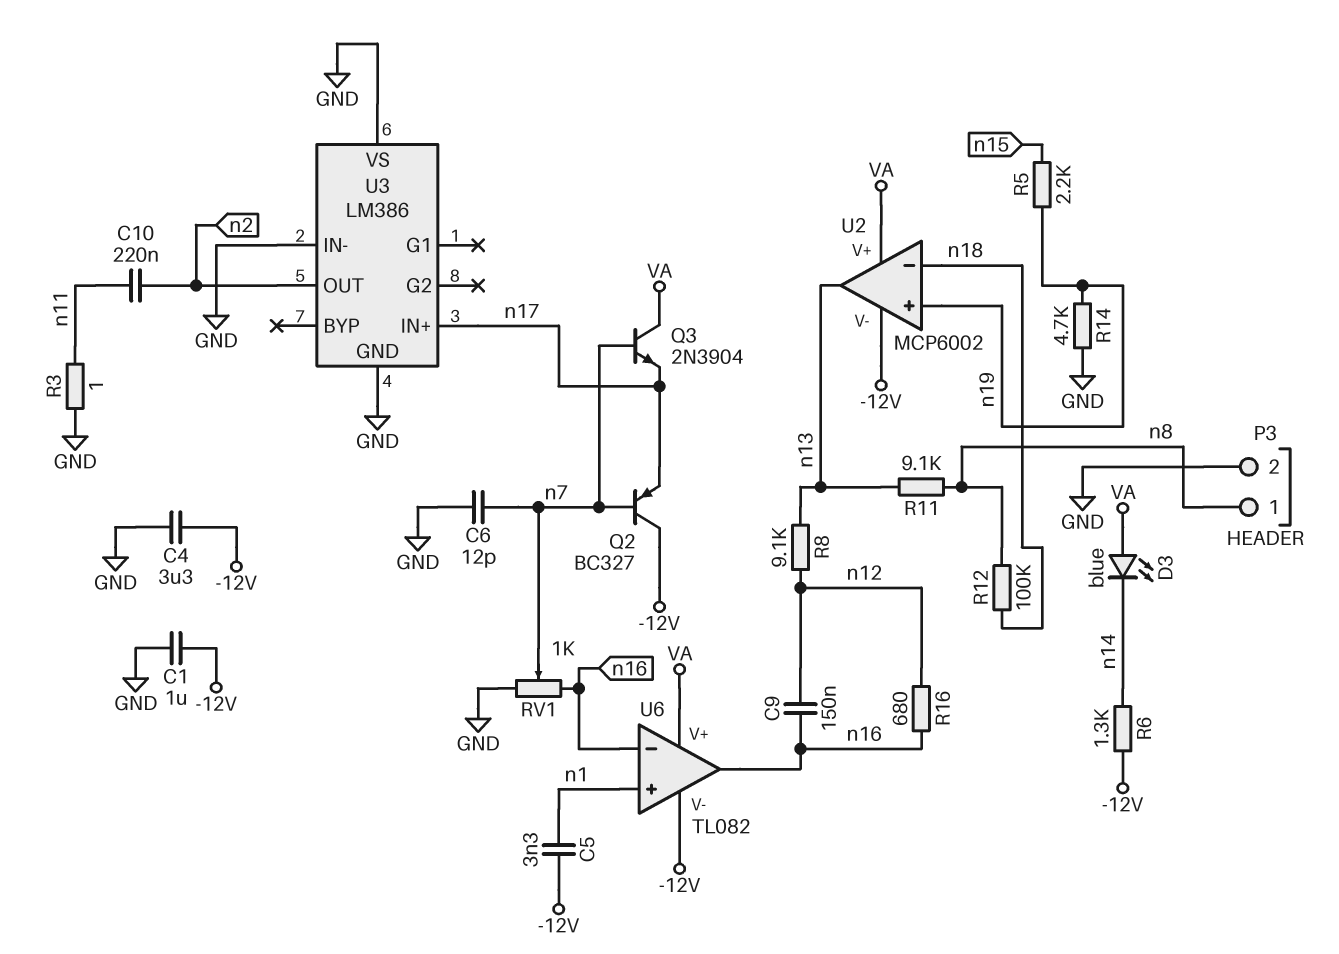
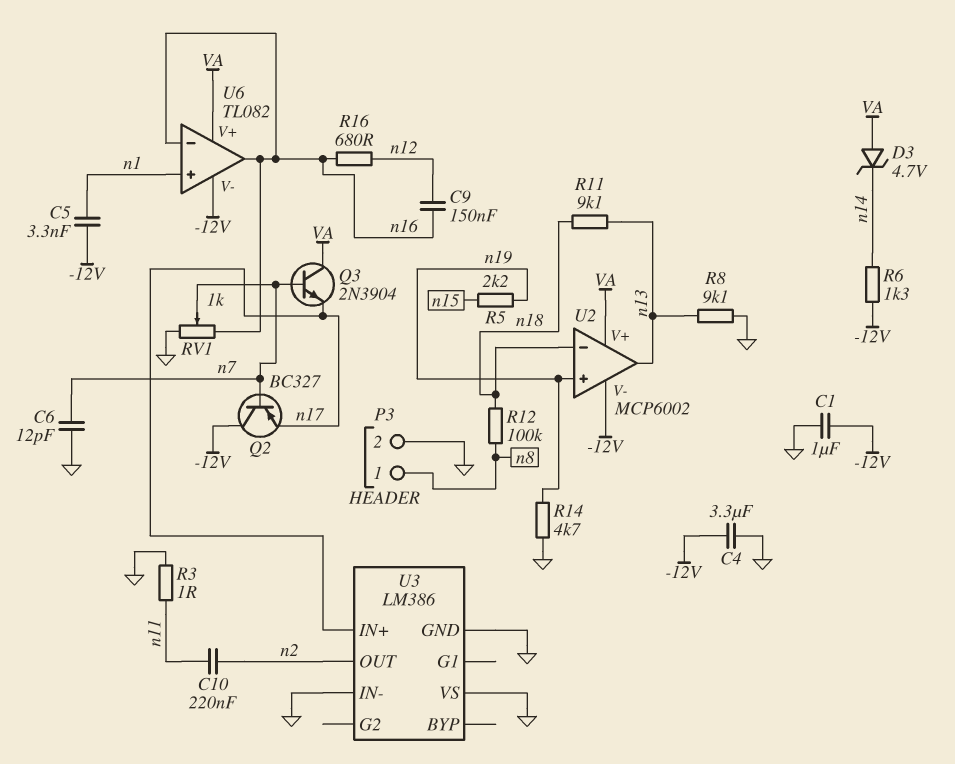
D3: LED blue (A VA, K n14) -> zener 4.7V (A VA, K n14)
R8: 9.1k (n12, n13) -> 9.1k (GND, n13)
R11: 9.1k (n8, n13) -> 9.1k (n13, n18)

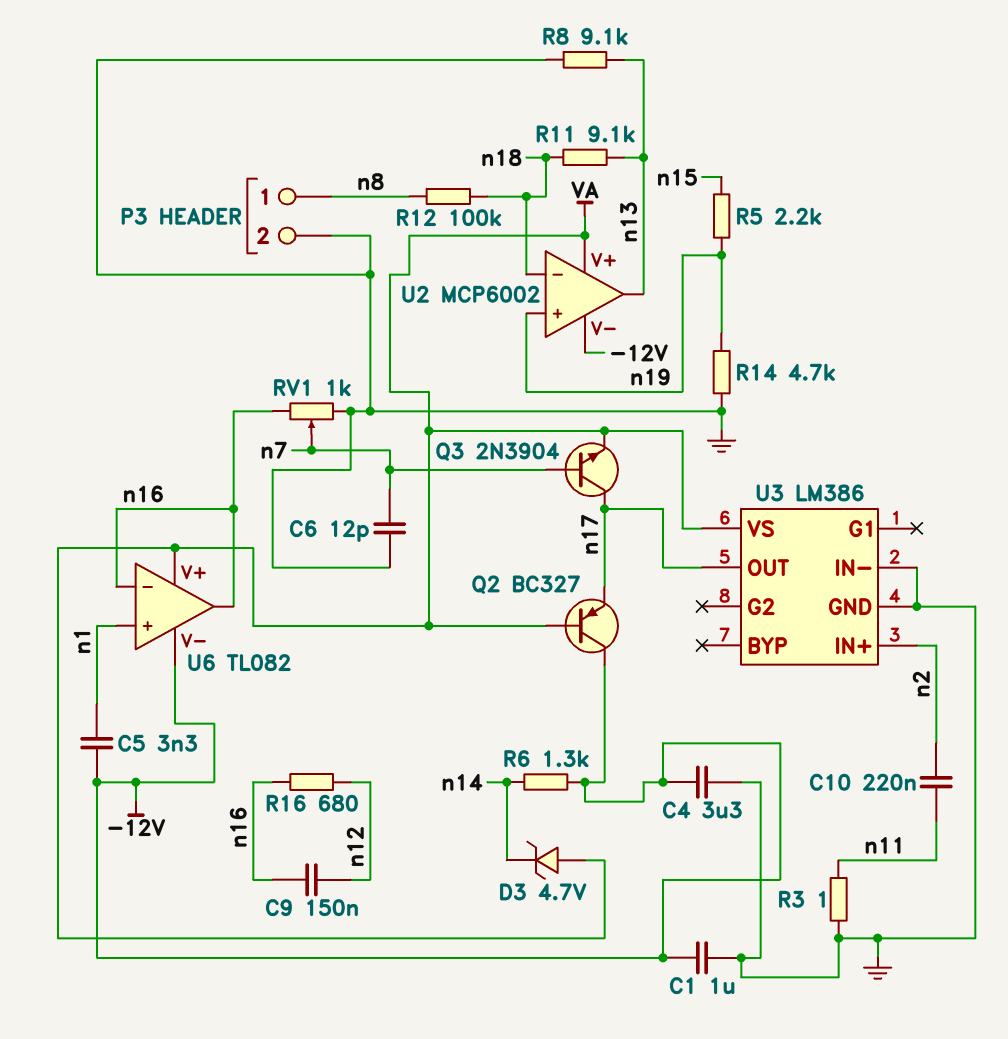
Q2: PNP BC327 (B n7, C -12V, E n17) -> PNP BC327 (B VA, C -12V, E n17)
Q3: NPN 2N3904 (B n7, C VA, E n17) -> NPN 2N3904 (B n7, C n17, E VA)
U3 pin IN+: n17 -> n2
U3 pin OUT: n2 -> n17
U3 pin VS: GND -> VA

